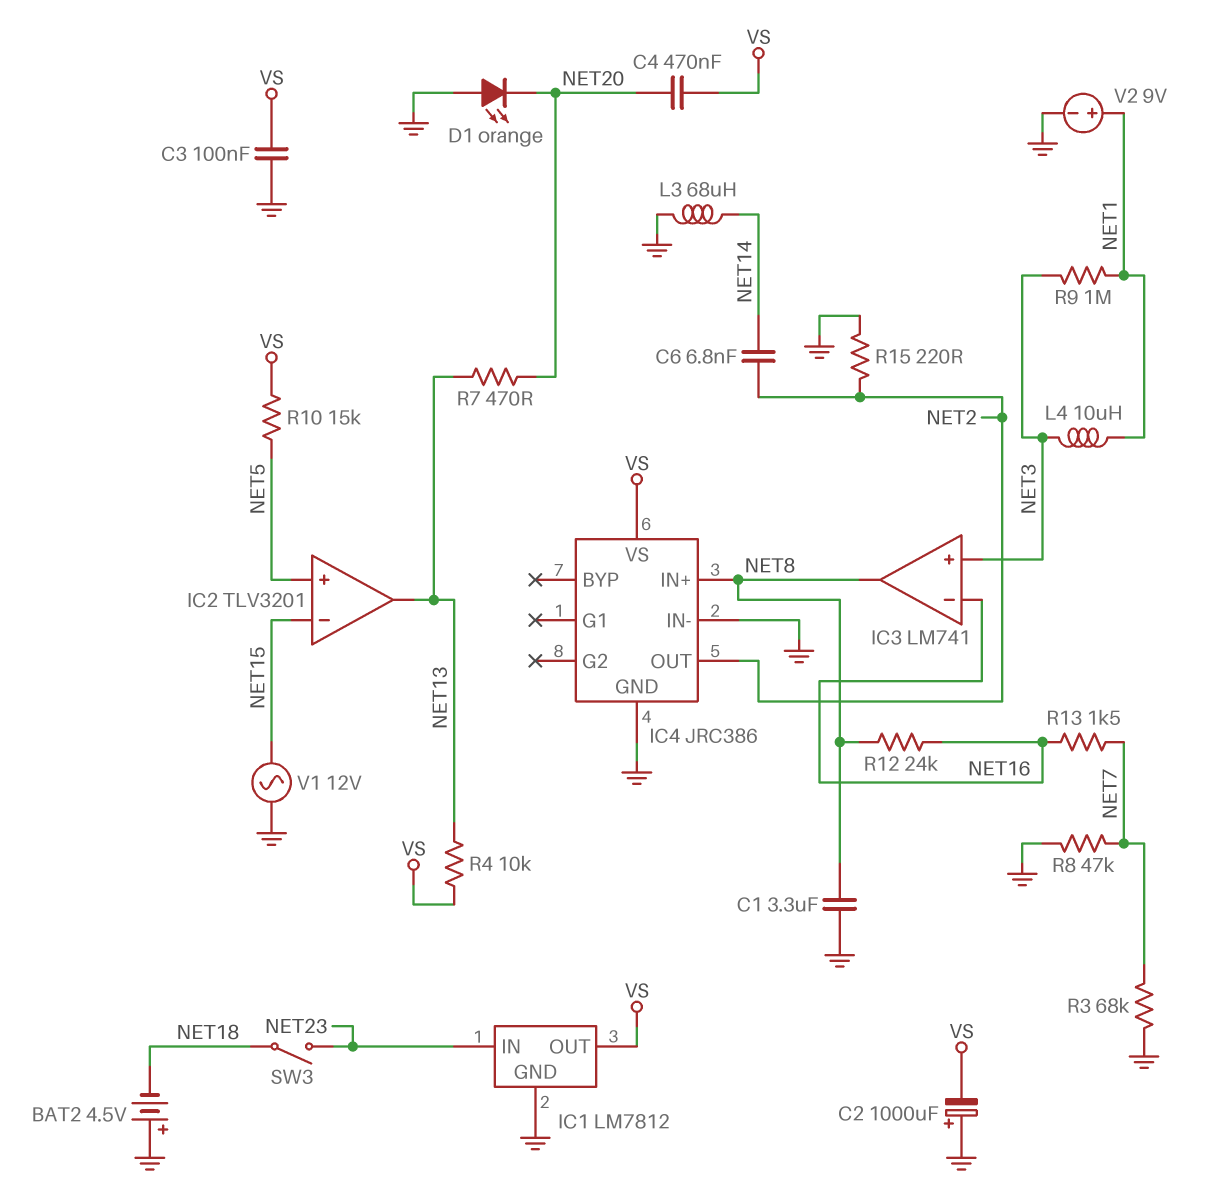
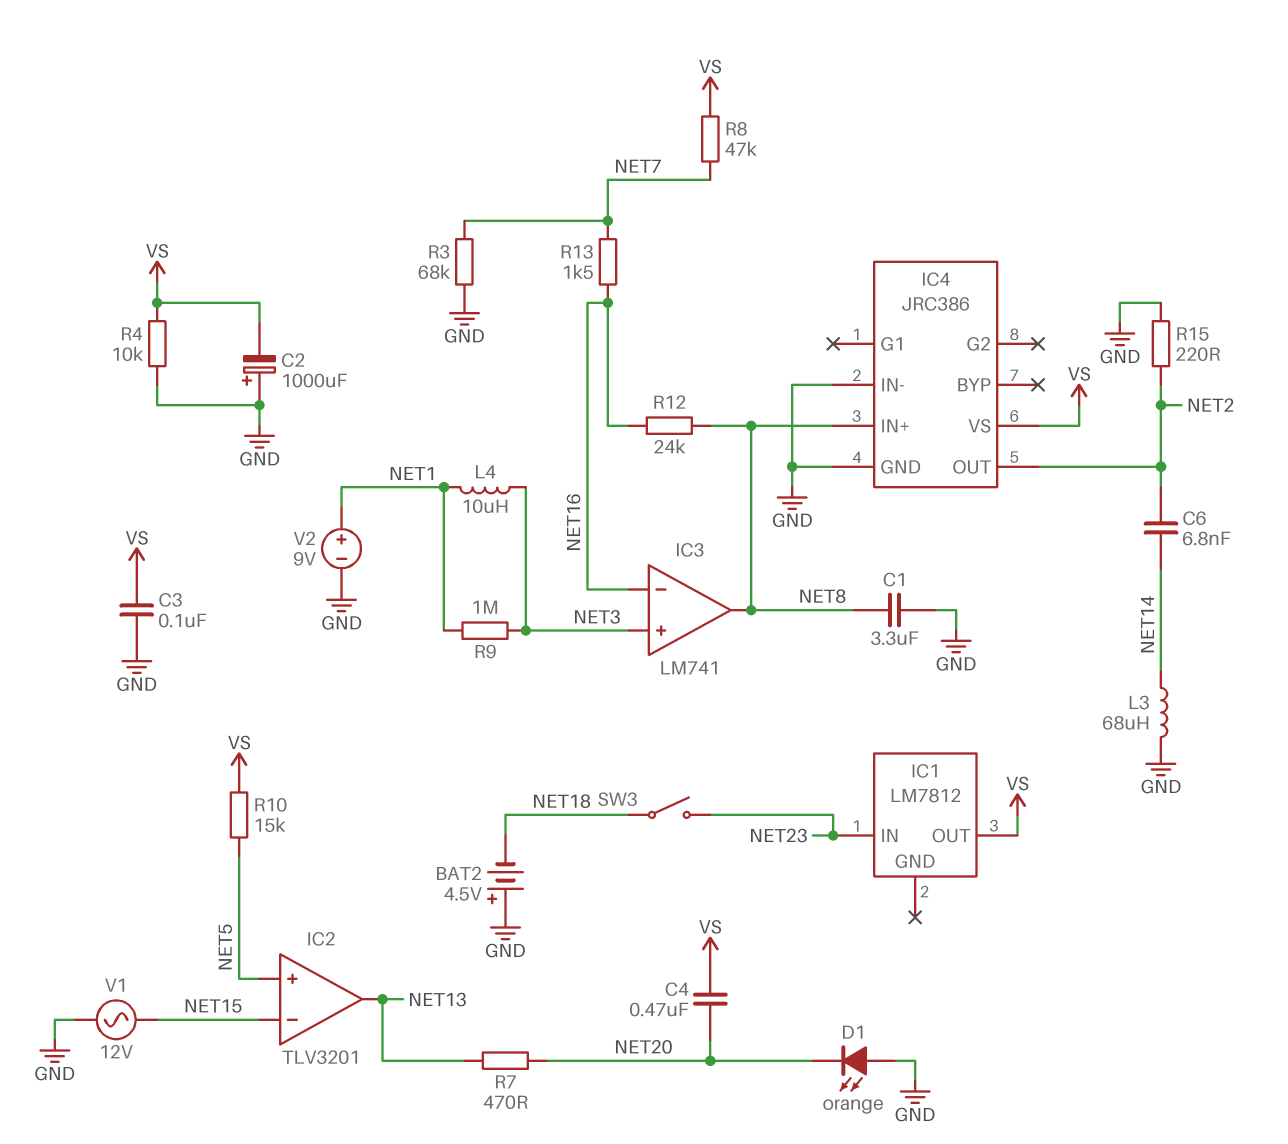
IC1 pin GND: GND -> none
R4: 10k (NET13, VS) -> 10k (GND, VS)
R8: 47k (GND, NET7) -> 47k (NET7, VS)

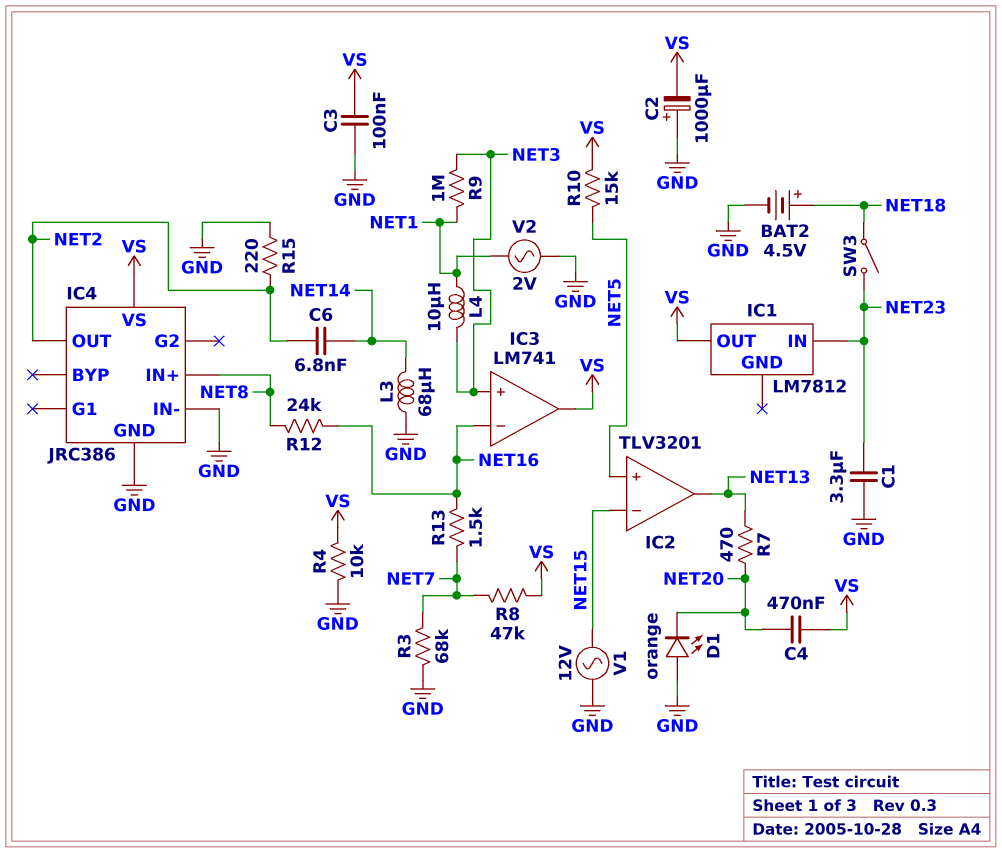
BAT2: 4.5V (plus GND, minus NET18) -> 4.5V (plus NET18, minus GND)
C1: 3.3uF (GND, NET8) -> 3.3uF (GND, NET23)
IC3 pin out: NET8 -> VS
V2: 9V (plus NET1, minus GND) -> AC 2V (GND, NET1)

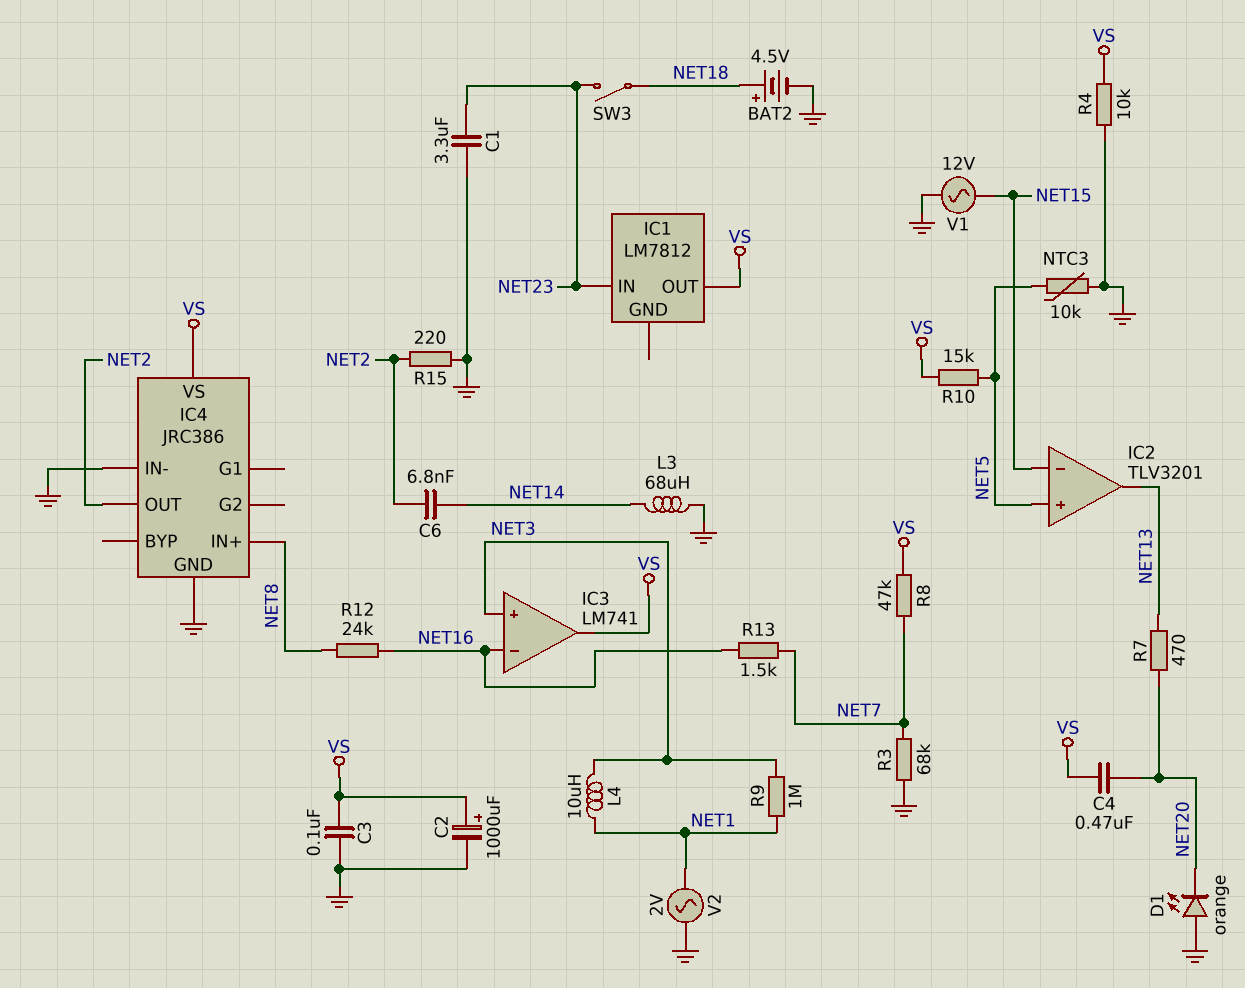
C2: 1000uF (plus GND, minus VS) -> 1000uF (plus VS, minus GND)
NTC3: none -> 10k (GND, NET5)

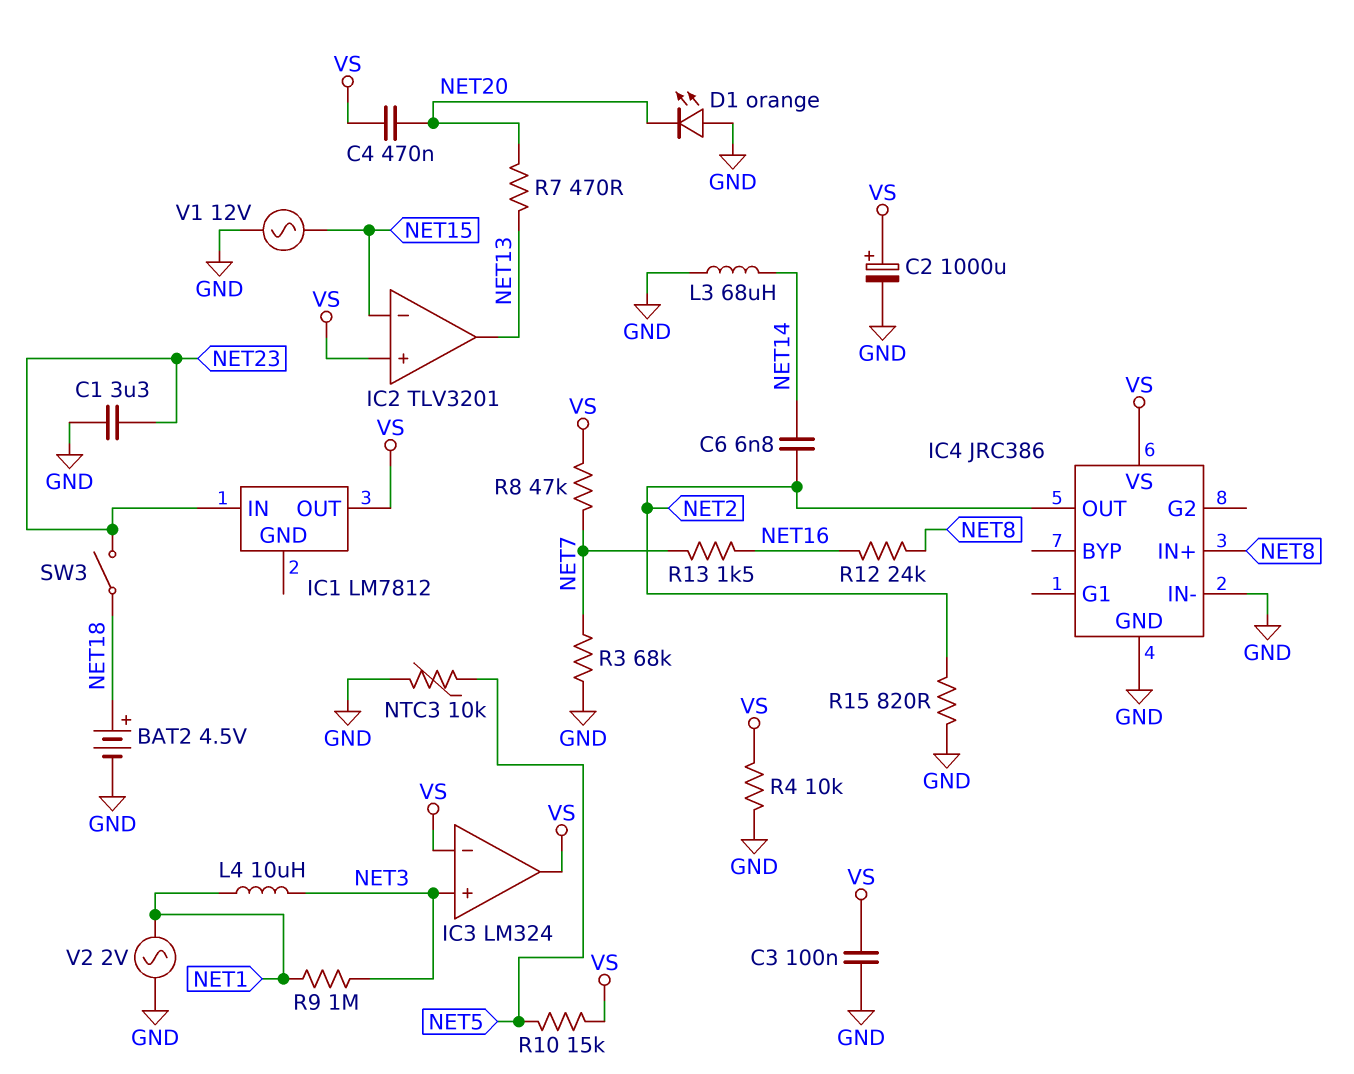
IC2 pin in+: NET5 -> VS
IC3: LM741 -> LM324
IC3 pin in-: NET16 -> VS
R15: 220 (GND, NET2) -> 820 (GND, NET2)

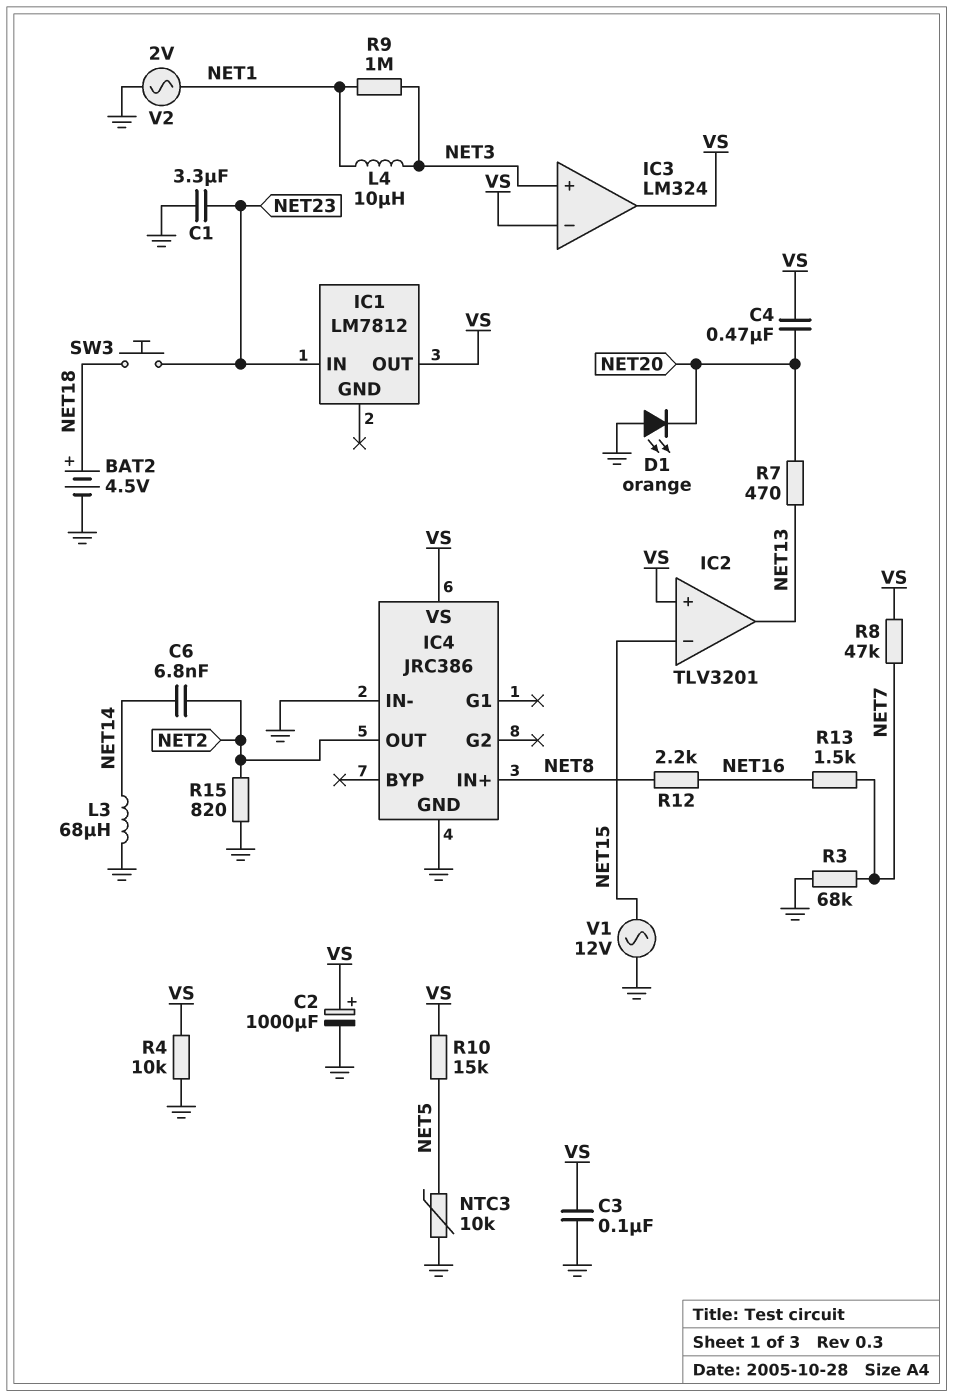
R12: 24k (NET8, NET16) -> 2.2k (NET8, NET16)
SW3: switch (NET18, NET23) -> button (NET18, NET23)

